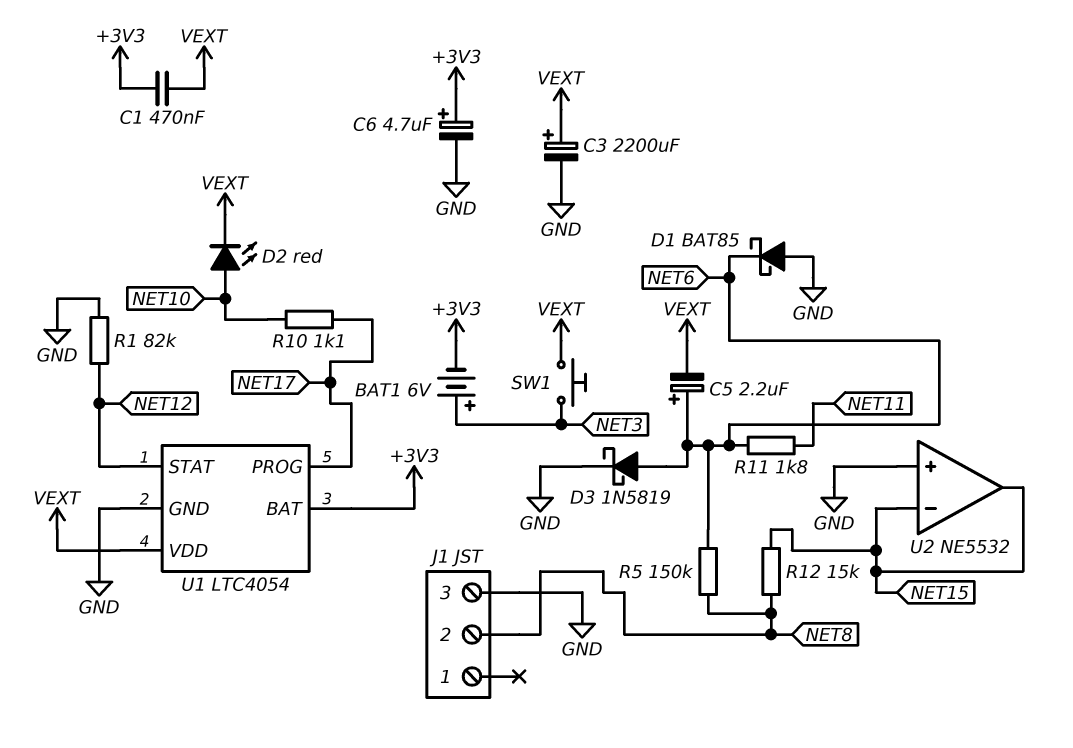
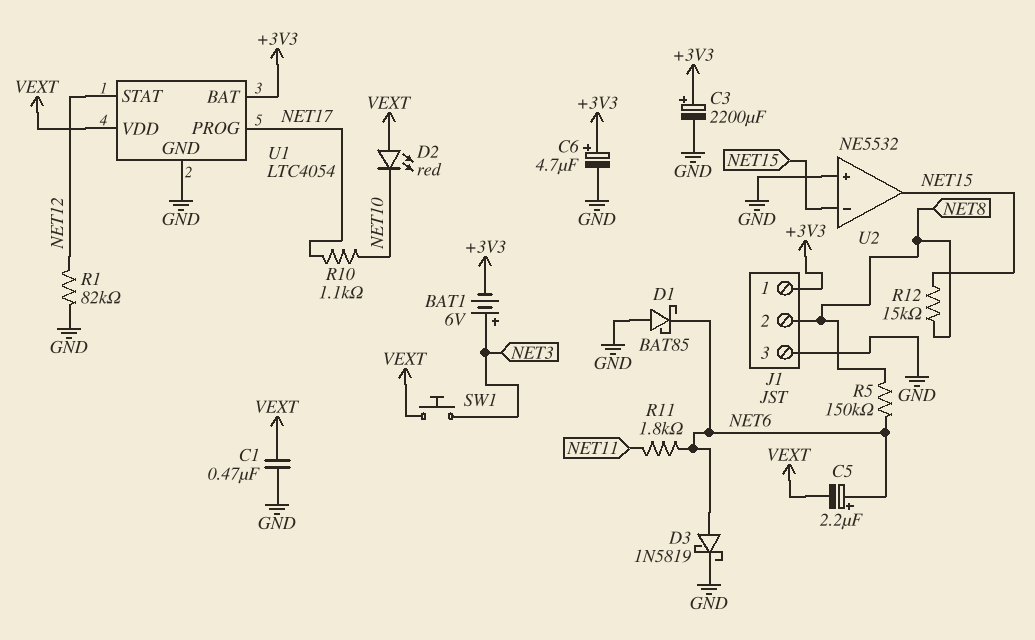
C1: 470nF (+3V3, VEXT) -> 470nF (GND, VEXT)
C3: 2200uF (plus VEXT, minus GND) -> 2200uF (plus +3V3, minus GND)
D2: LED red (A NET10, K VEXT) -> LED red (A VEXT, K NET10)
J1 pin 1: none -> +3V3

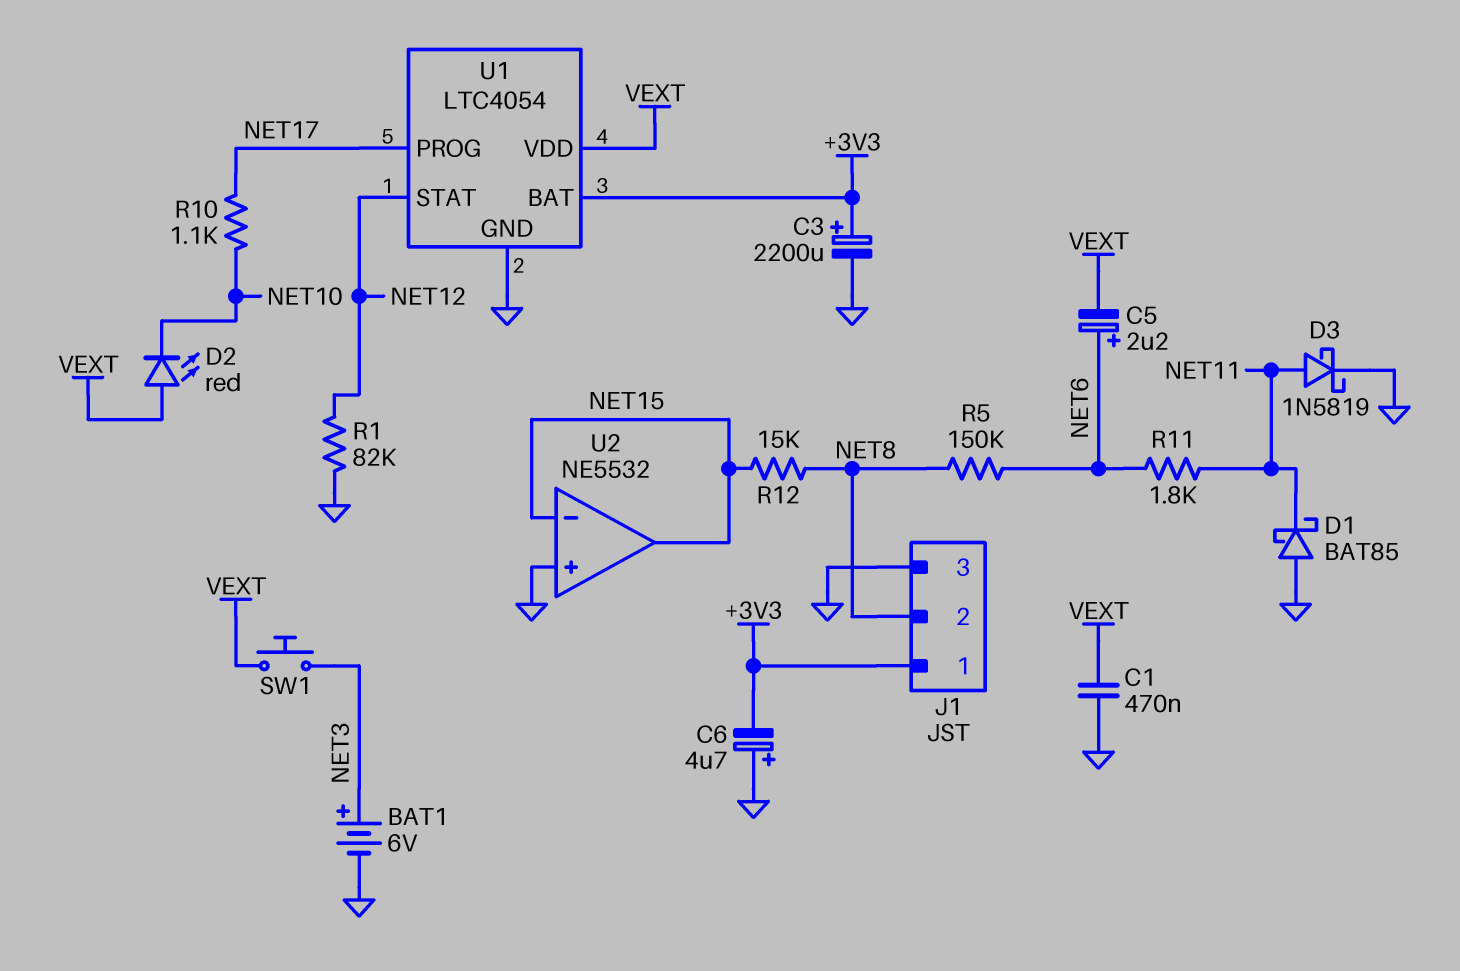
BAT1: 6V (plus NET3, minus +3V3) -> 6V (plus NET3, minus GND)
C6: 4.7uF (plus +3V3, minus GND) -> 4.7uF (plus GND, minus +3V3)
D1: schottky BAT85 (A GND, K NET6) -> schottky BAT85 (A GND, K NET11)
D3: schottky 1N5819 (A NET6, K GND) -> schottky 1N5819 (A NET11, K GND)

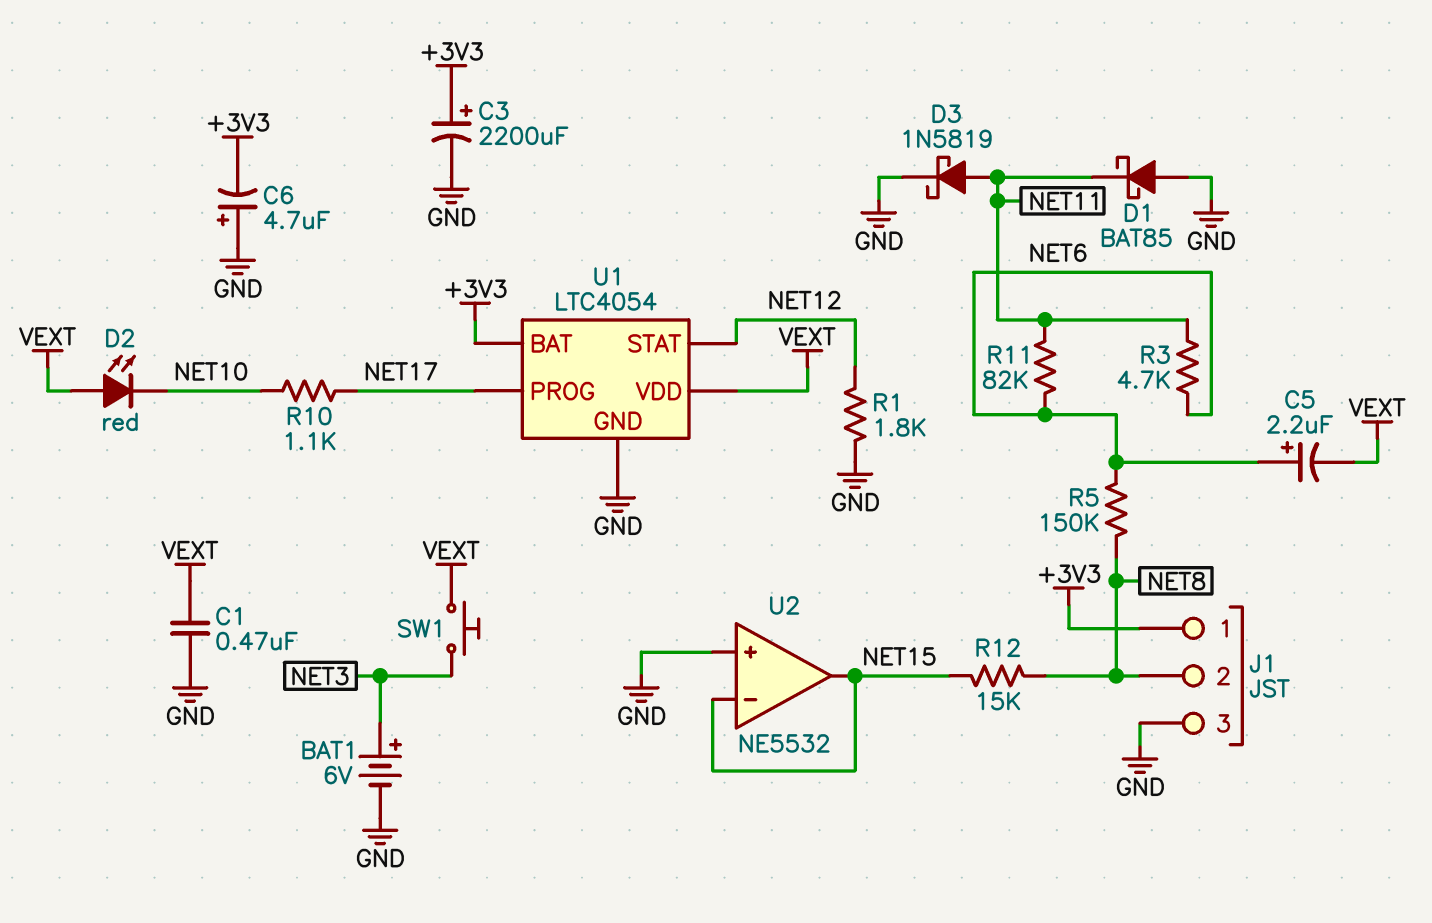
R1: 82k (GND, NET12) -> 1.8k (GND, NET12)
R3: none -> 4.7k (NET6, NET11)
R11: 1.8k (NET6, NET11) -> 82k (NET6, NET11)

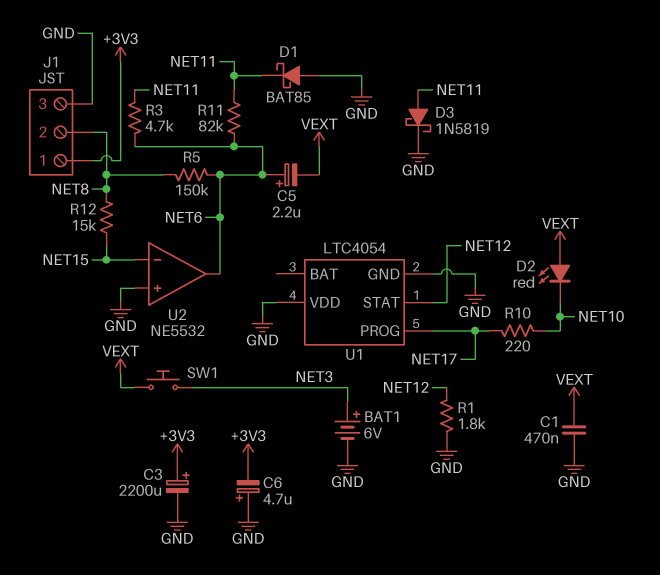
R10: 1.1k (NET10, NET17) -> 220 (NET10, NET17)
U1 pin BAT: +3V3 -> none
U1 pin VDD: VEXT -> GND
U2 pin out: NET15 -> NET6

